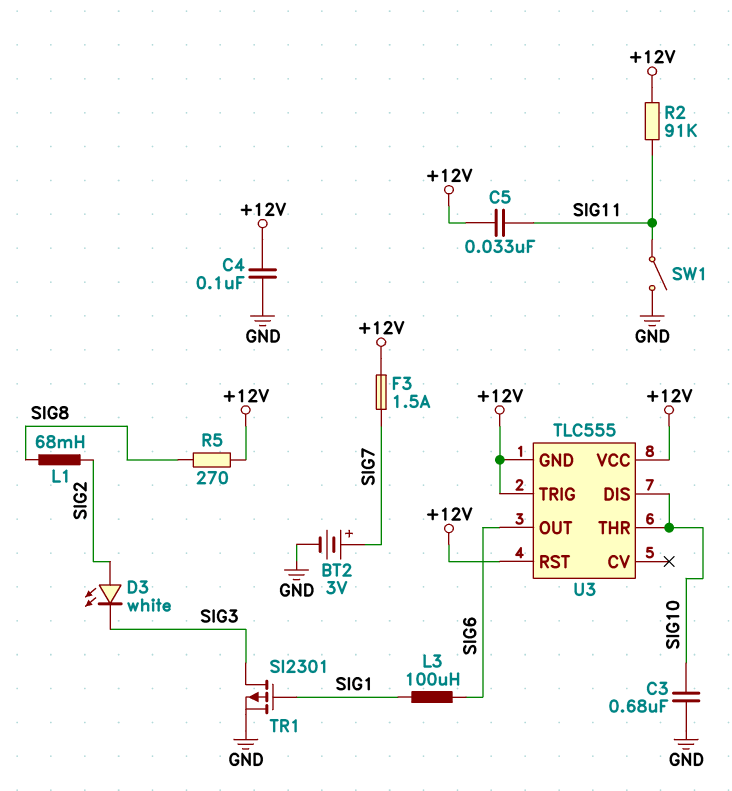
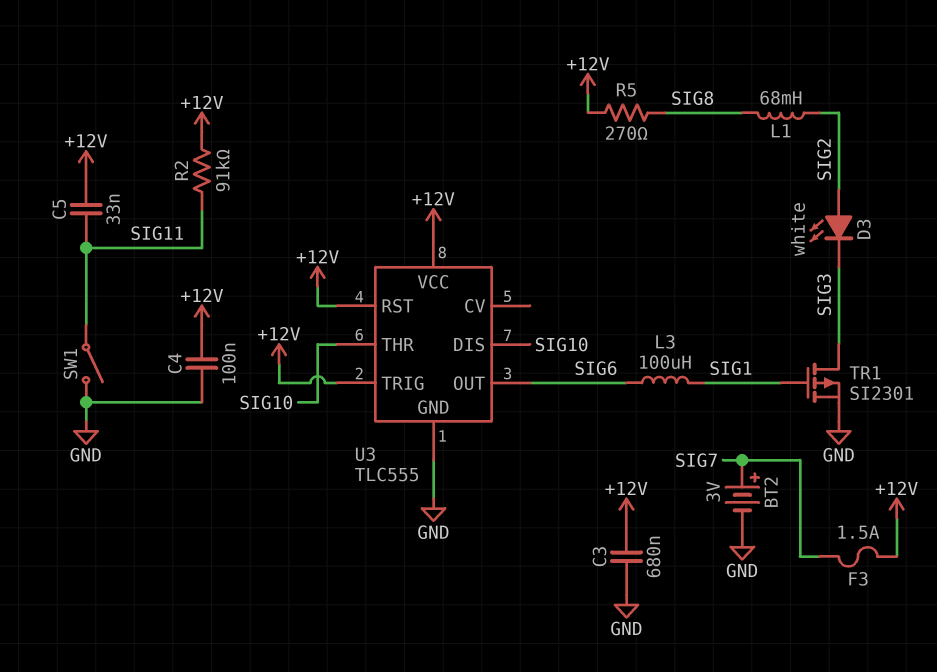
C3: 680nF (GND, SIG10) -> 680nF (+12V, GND)
U3 pin GND: +12V -> GND

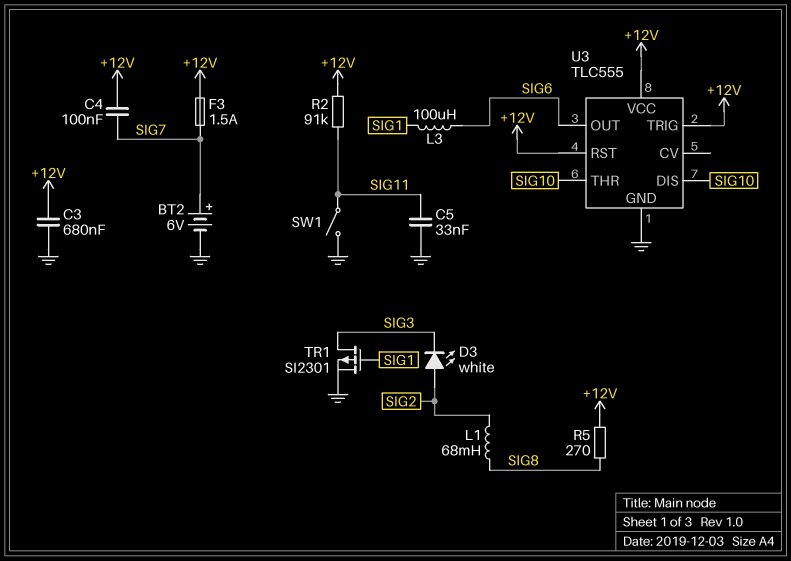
BT2: 3V (plus SIG7, minus GND) -> 6V (plus SIG7, minus GND)
C4: 100nF (+12V, GND) -> 100nF (+12V, SIG7)
C5: 33nF (+12V, SIG11) -> 33nF (GND, SIG11)

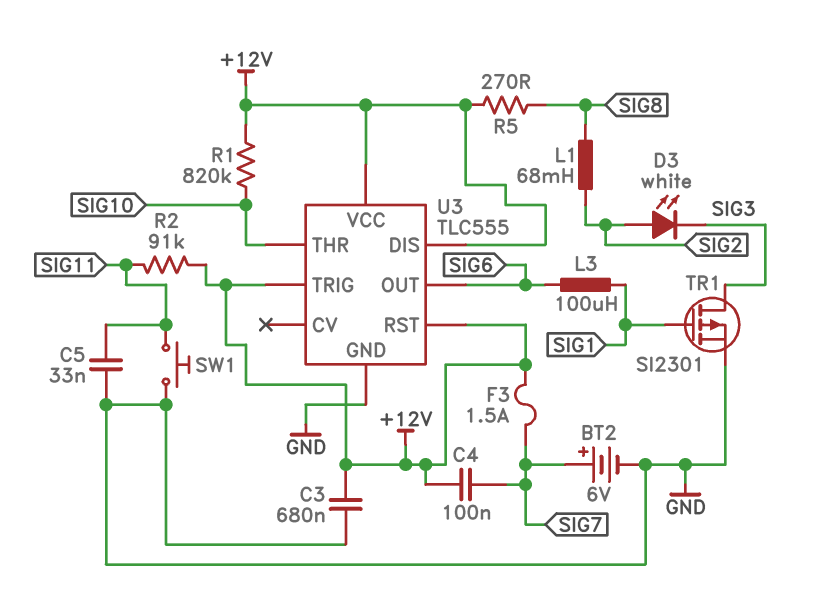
R1: none -> 820k (+12V, SIG10)
SW1: switch (GND, SIG11) -> button (GND, SIG11)
U3 pin DIS: SIG10 -> +12V

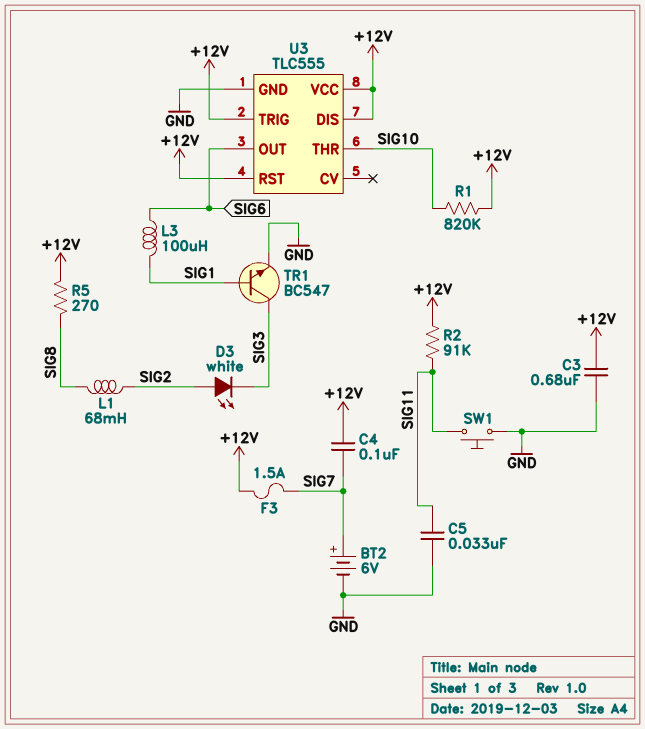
TR1: PMOS SI2301 (G SIG1, D SIG3, S GND) -> NPN BC547 (B SIG1, C SIG3, E GND)

